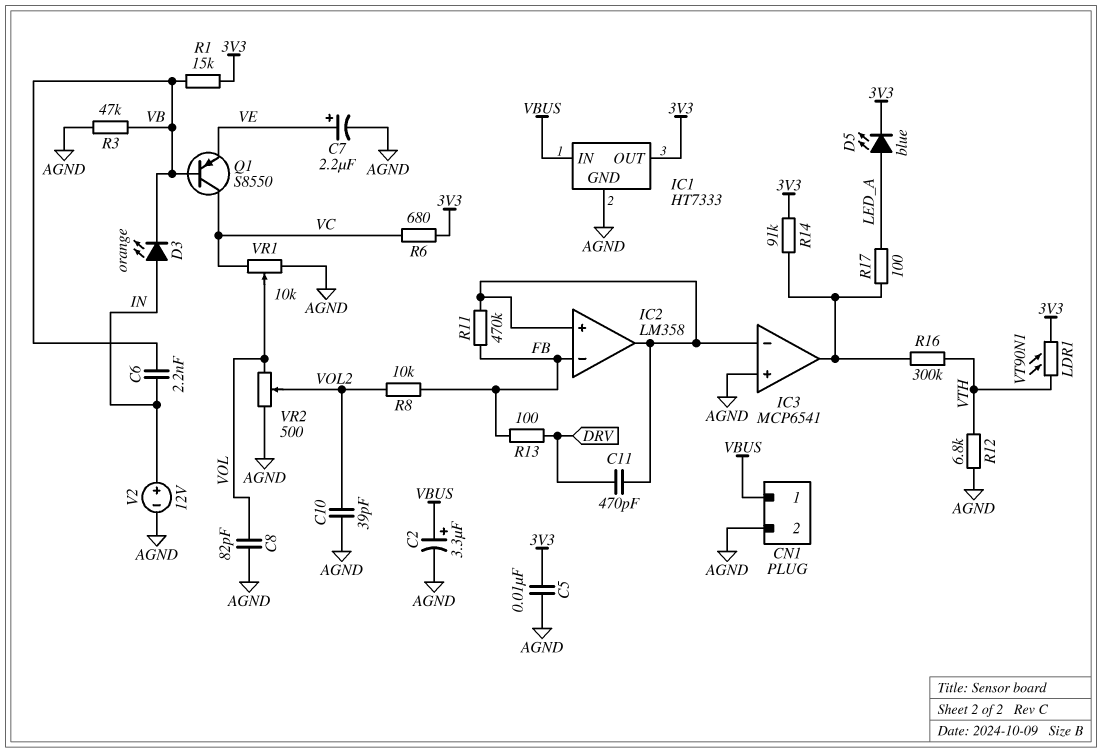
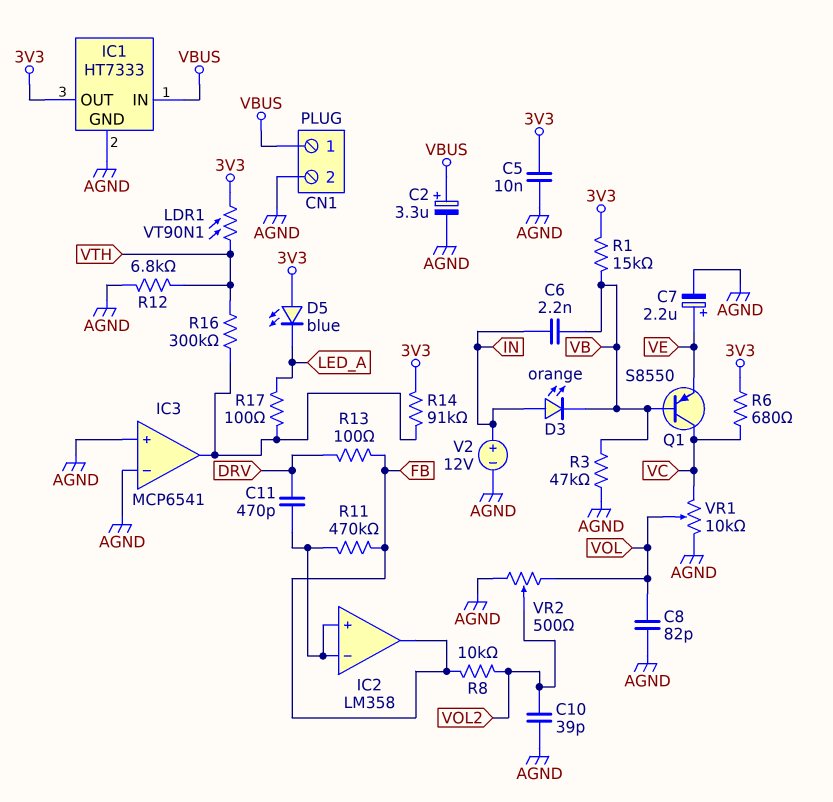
D5: LED blue (A LED_A, K 3V3) -> LED blue (A 3V3, K LED_A)
IC2 pin in-: FB -> IC2/in+
IC2 pin out: IC2/in+ -> FB
IC3 pin in-: IC2/in+ -> AGND

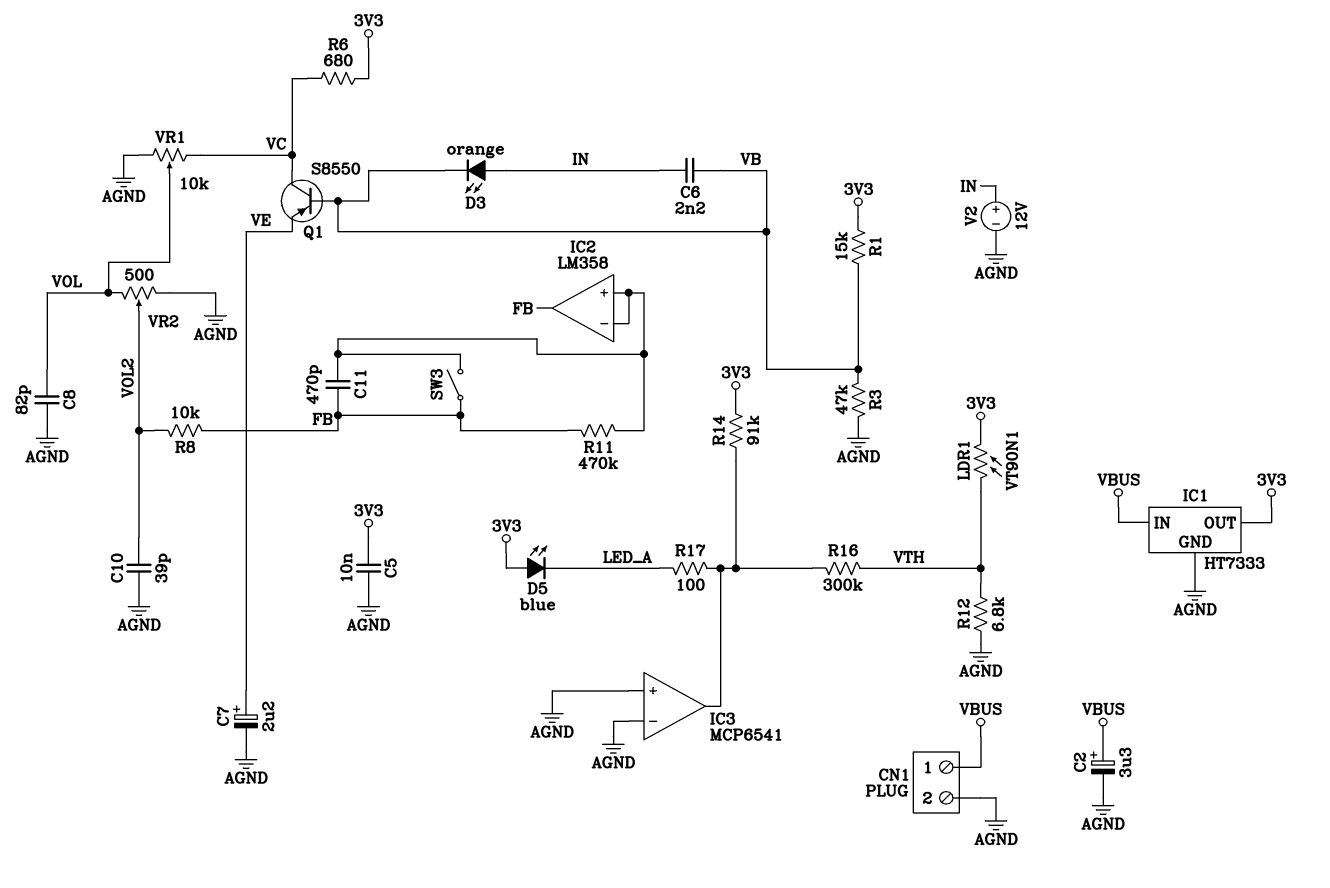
C11: 470pF (DRV, IC2/in+) -> 470pF (FB, IC2/in+)
R13: 100 (DRV, FB) -> none
SW3: none -> switch (FB, IC2/in+)

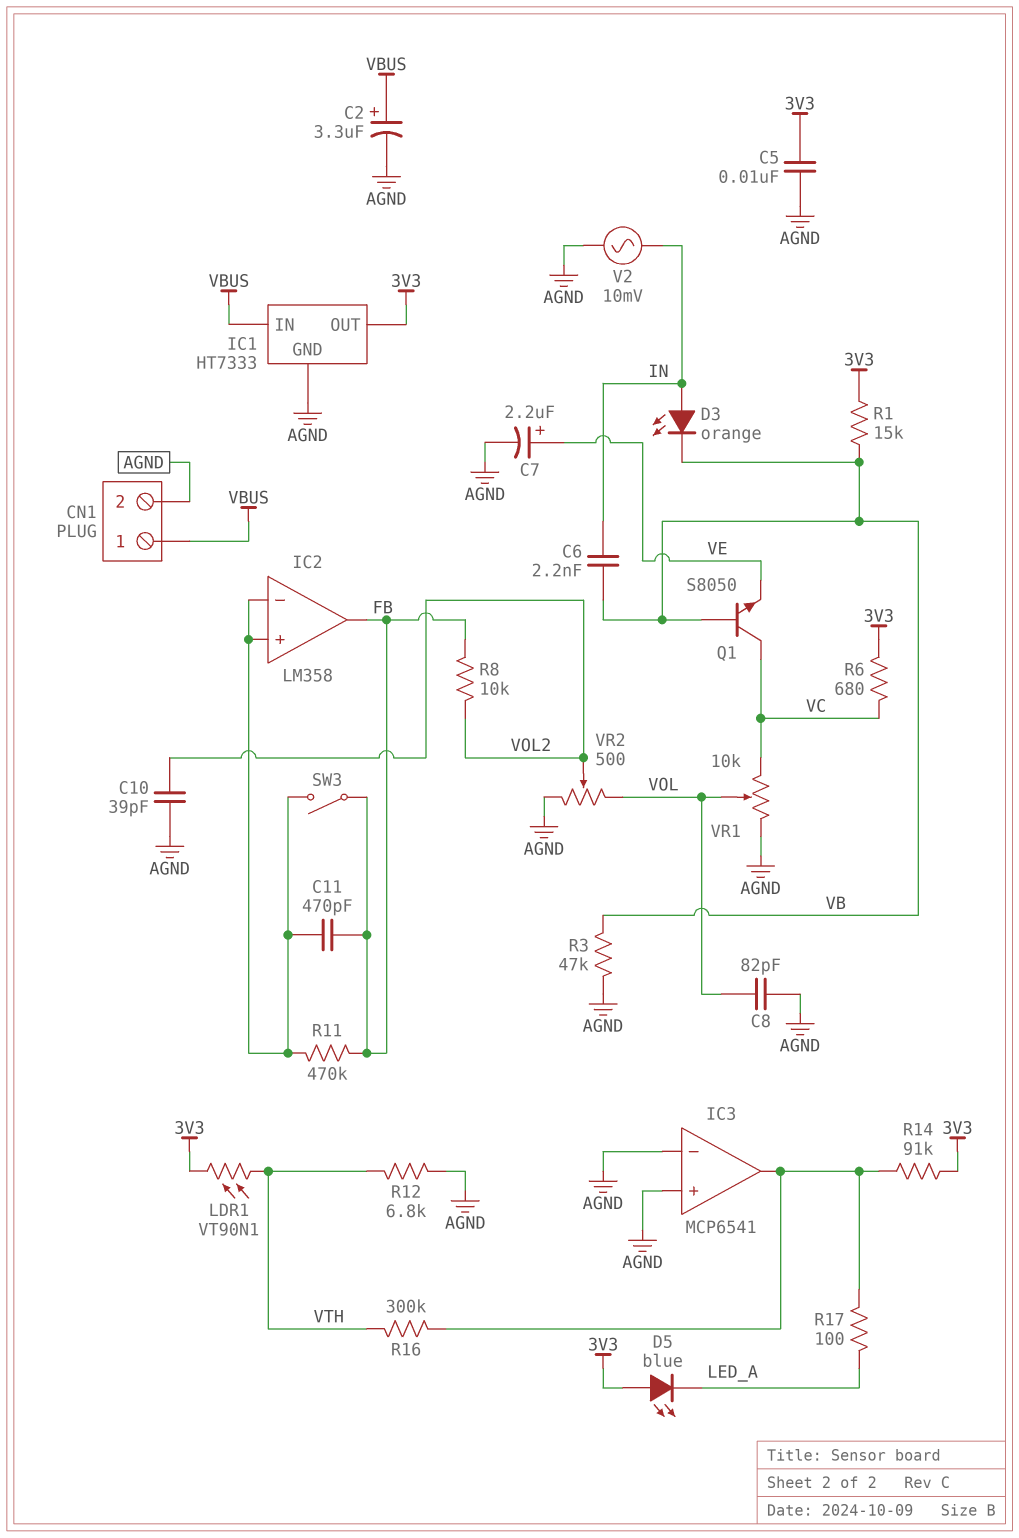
Q1: PNP S8550 (B VB, C VC, E VE) -> NPN S8050 (B VB, C VC, E VE)
V2: 12V (plus IN, minus AGND) -> AC 10mV (AGND, IN)

